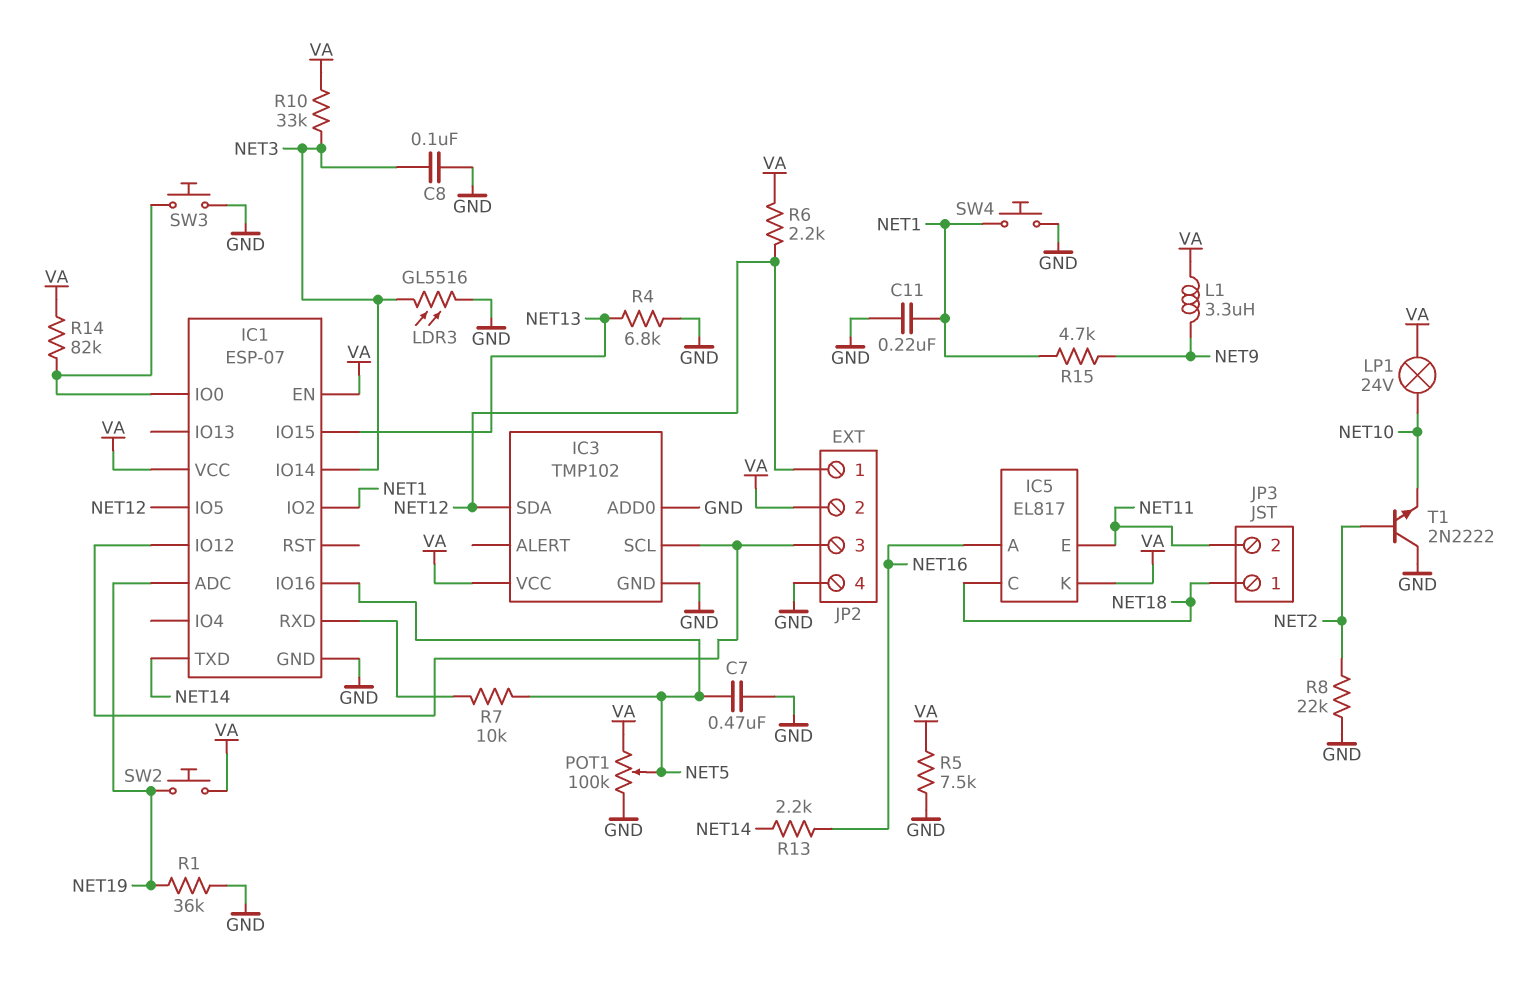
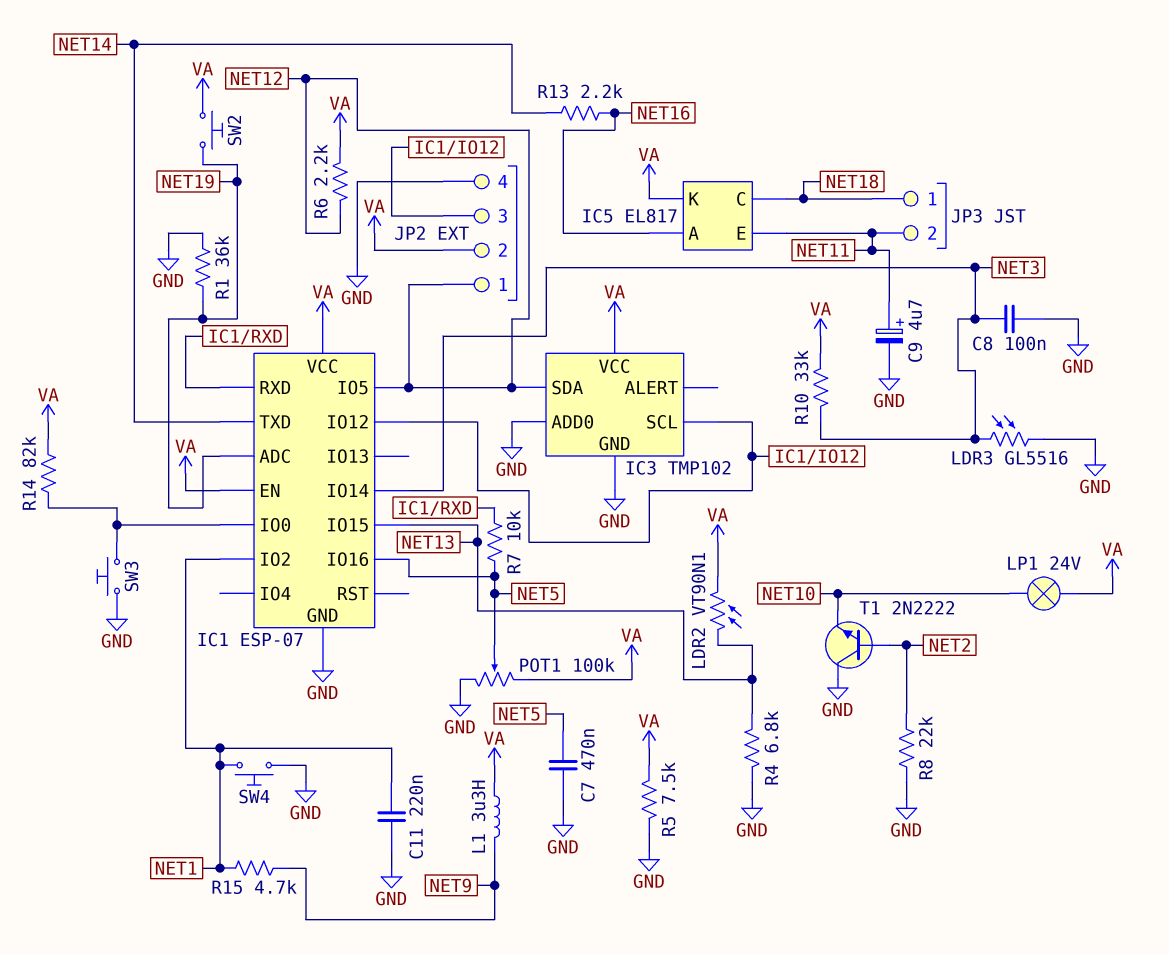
C9: none -> 4.7uF (plus NET11, minus GND)
LDR2: none -> VT90N1 (NET13, VA)

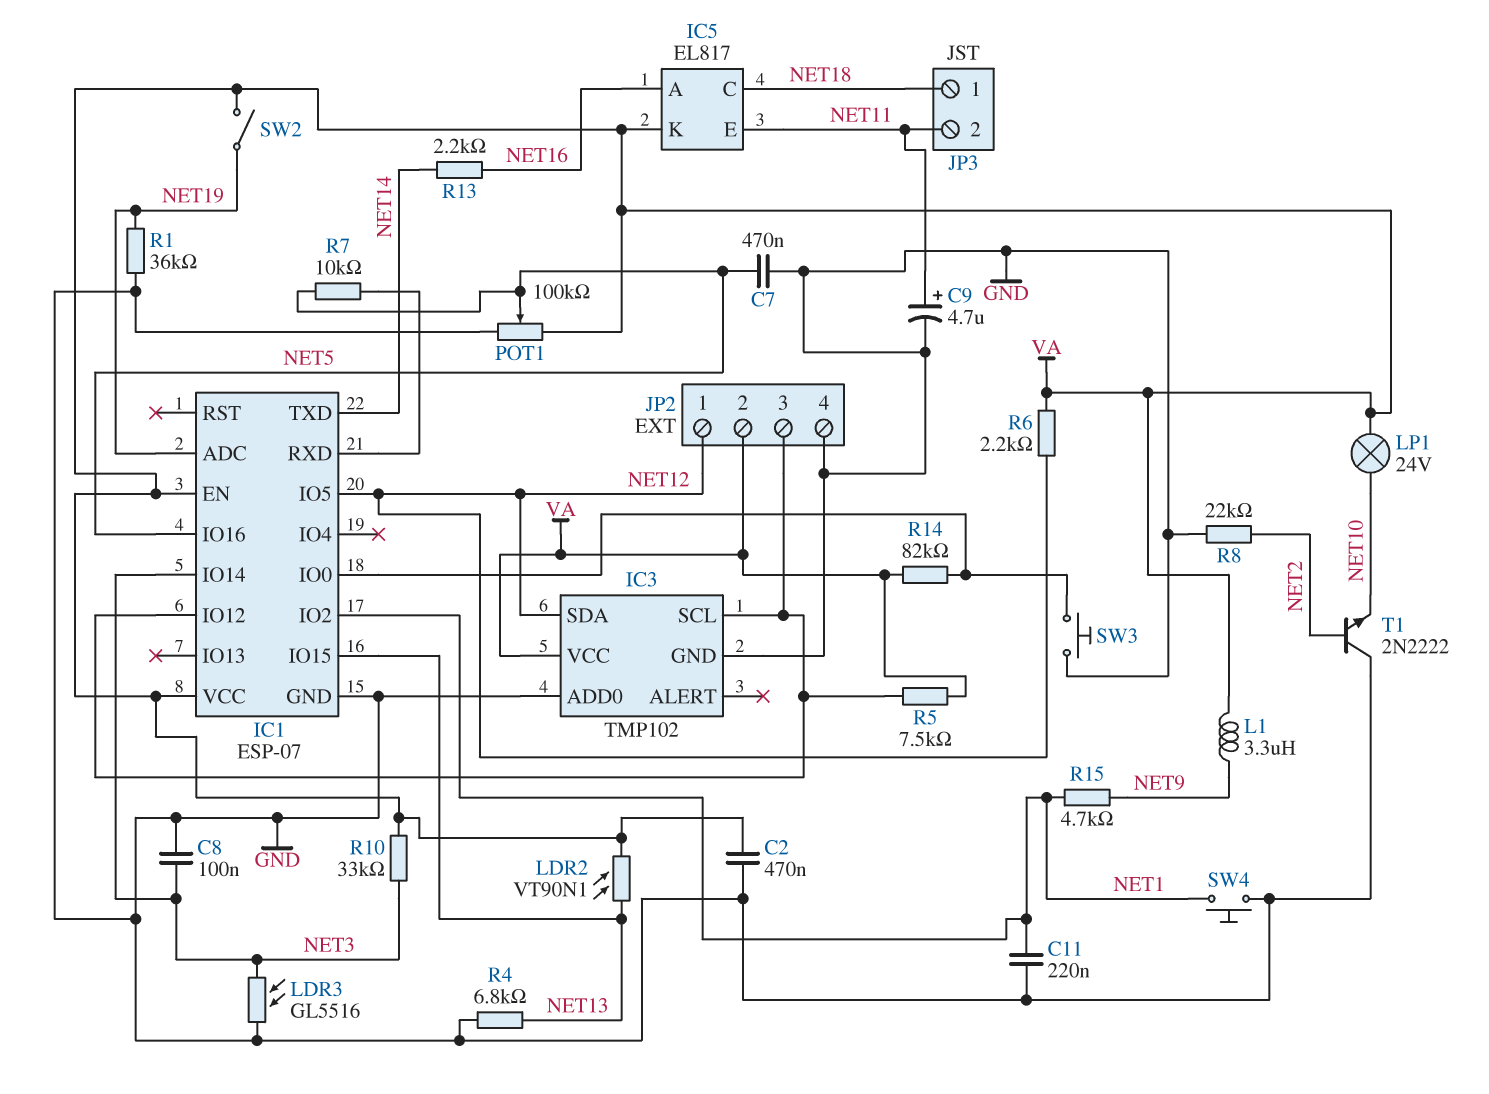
C2: none -> 470nF (GND, VA)
R5: 7.5k (GND, VA) -> 7.5k (IC1/IO12, VA)
SW2: button (NET19, VA) -> switch (NET19, VA)

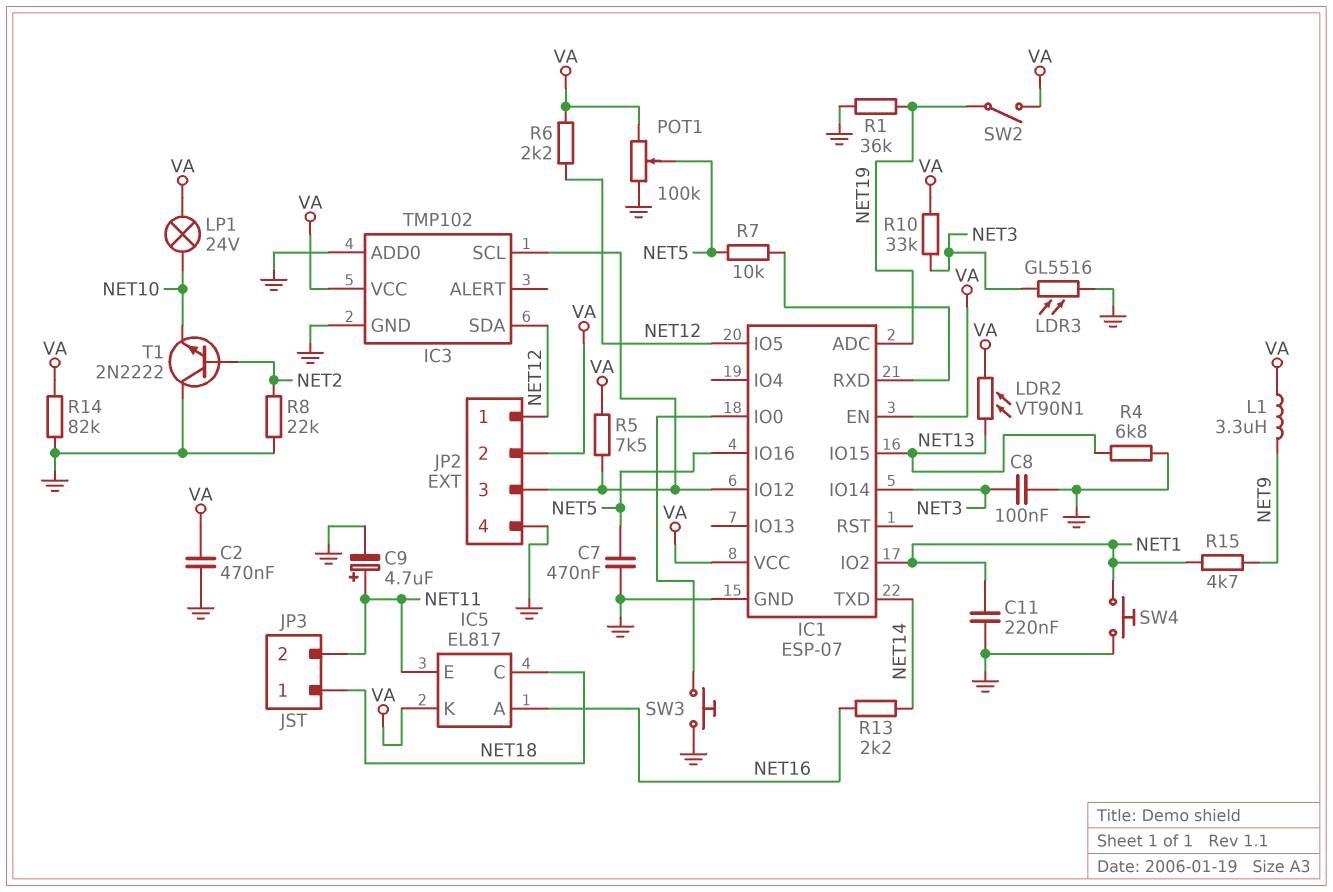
R14: 82k (IC1/IO0, VA) -> 82k (GND, VA)

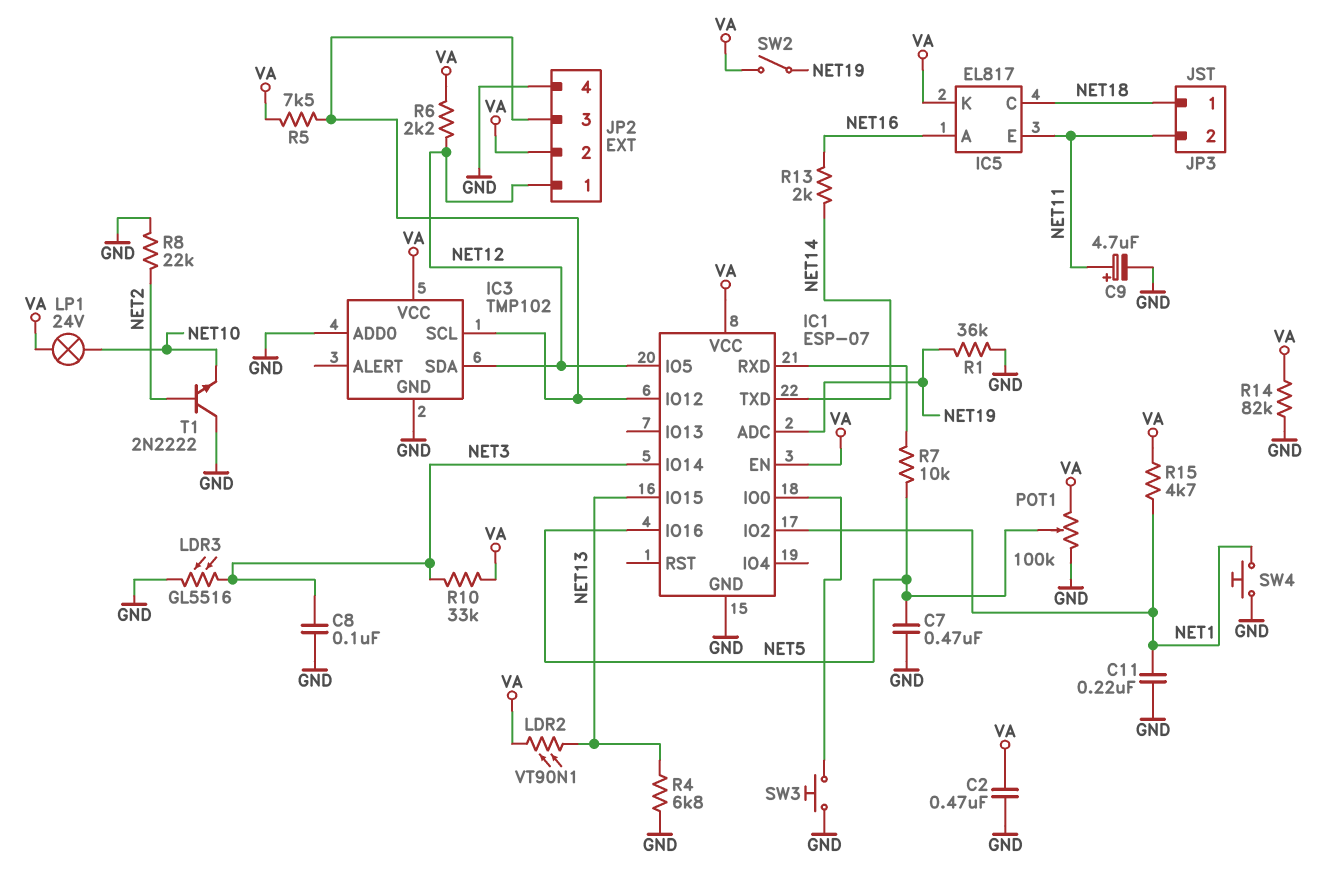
L1: 3.3uH (NET9, VA) -> none
R13: 2.2k (NET14, NET16) -> 2k (NET14, NET16)
R15: 4.7k (NET1, NET9) -> 4.7k (NET1, VA)

